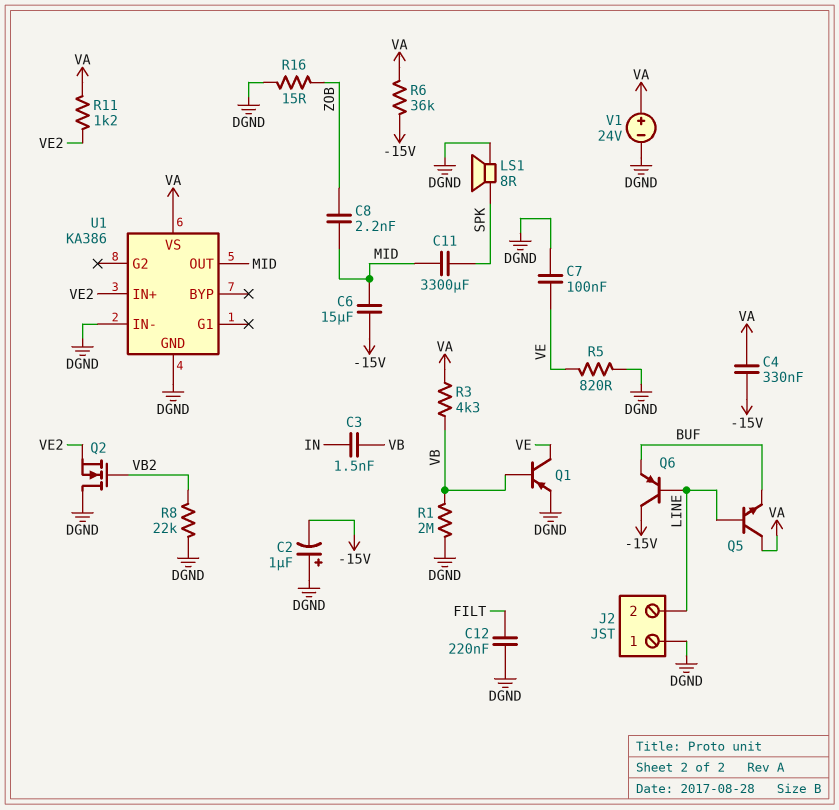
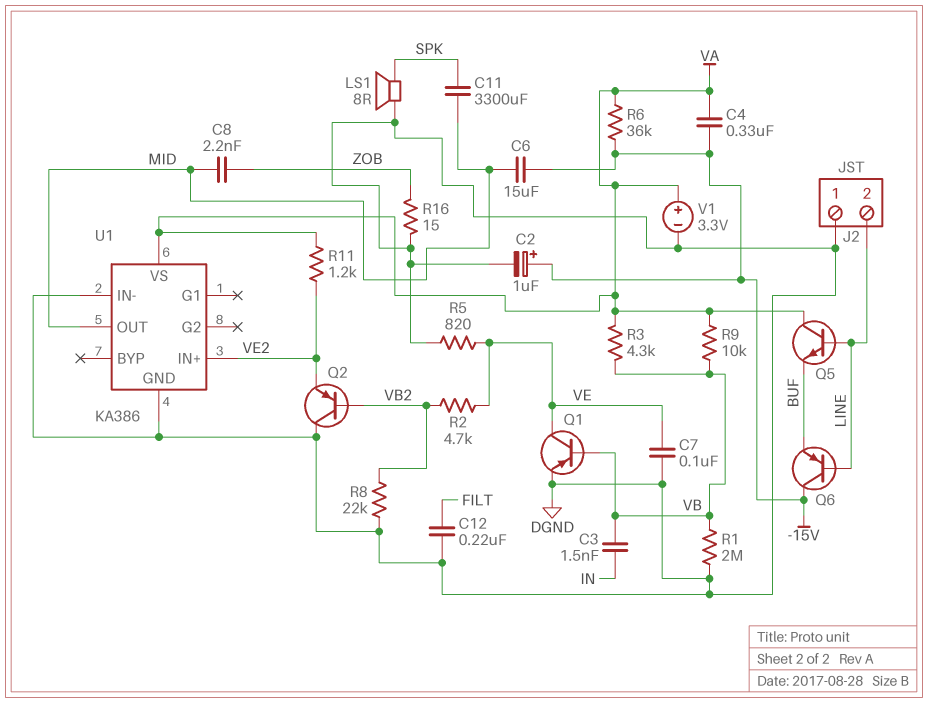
C2: 1uF (plus DGND, minus -15V) -> 1uF (plus -15V, minus DGND)
Q2: NMOS (G VB2, D DGND, S VE2) -> PNP (B VB2, C DGND, E VE2)
R2: none -> 4.7k (VB2, VE)
R9: none -> 10k (VA, VB)
V1: 24V (plus VA, minus DGND) -> 3.3V (plus VA, minus DGND)

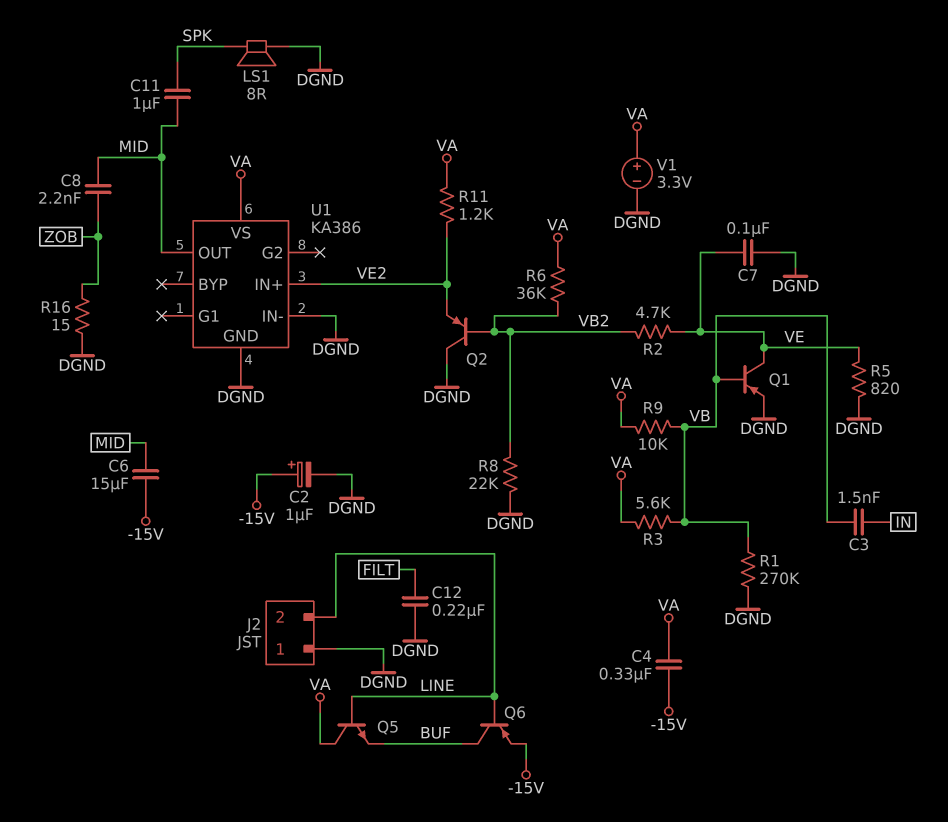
C11: 3300uF (MID, SPK) -> 1uF (MID, SPK)
Q6: PNP (B LINE, C -15V, E BUF) -> PNP (B LINE, C BUF, E -15V)
R1: 2M (DGND, VB) -> 270k (DGND, VB)
R3: 4.3k (VA, VB) -> 5.6k (VA, VB)
R6: 36k (-15V, VA) -> 36k (VA, VB2)

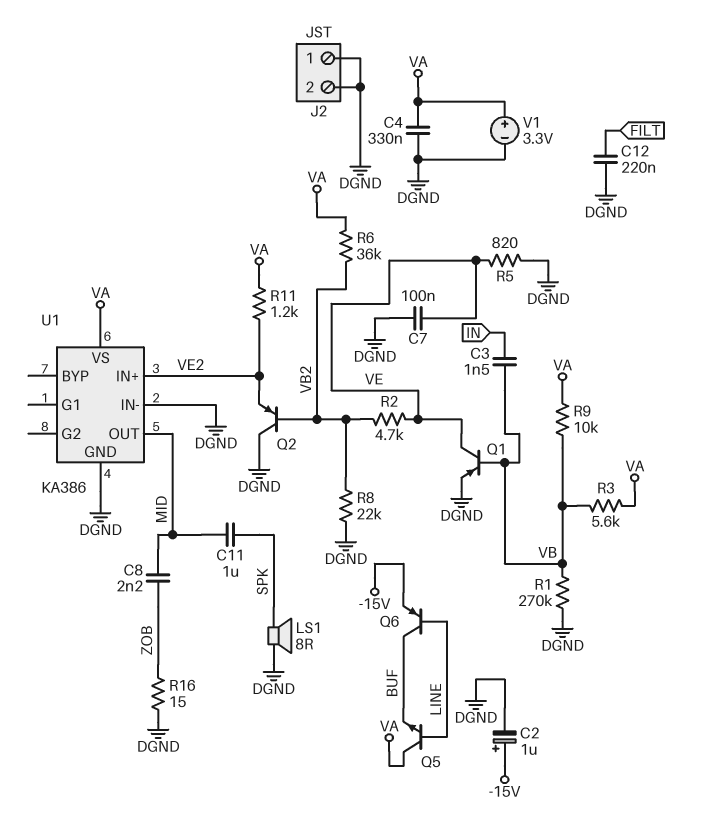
C4: 330nF (-15V, VA) -> 330nF (DGND, VA)
C6: 15uF (-15V, MID) -> none
J2 pin 2: LINE -> DGND

